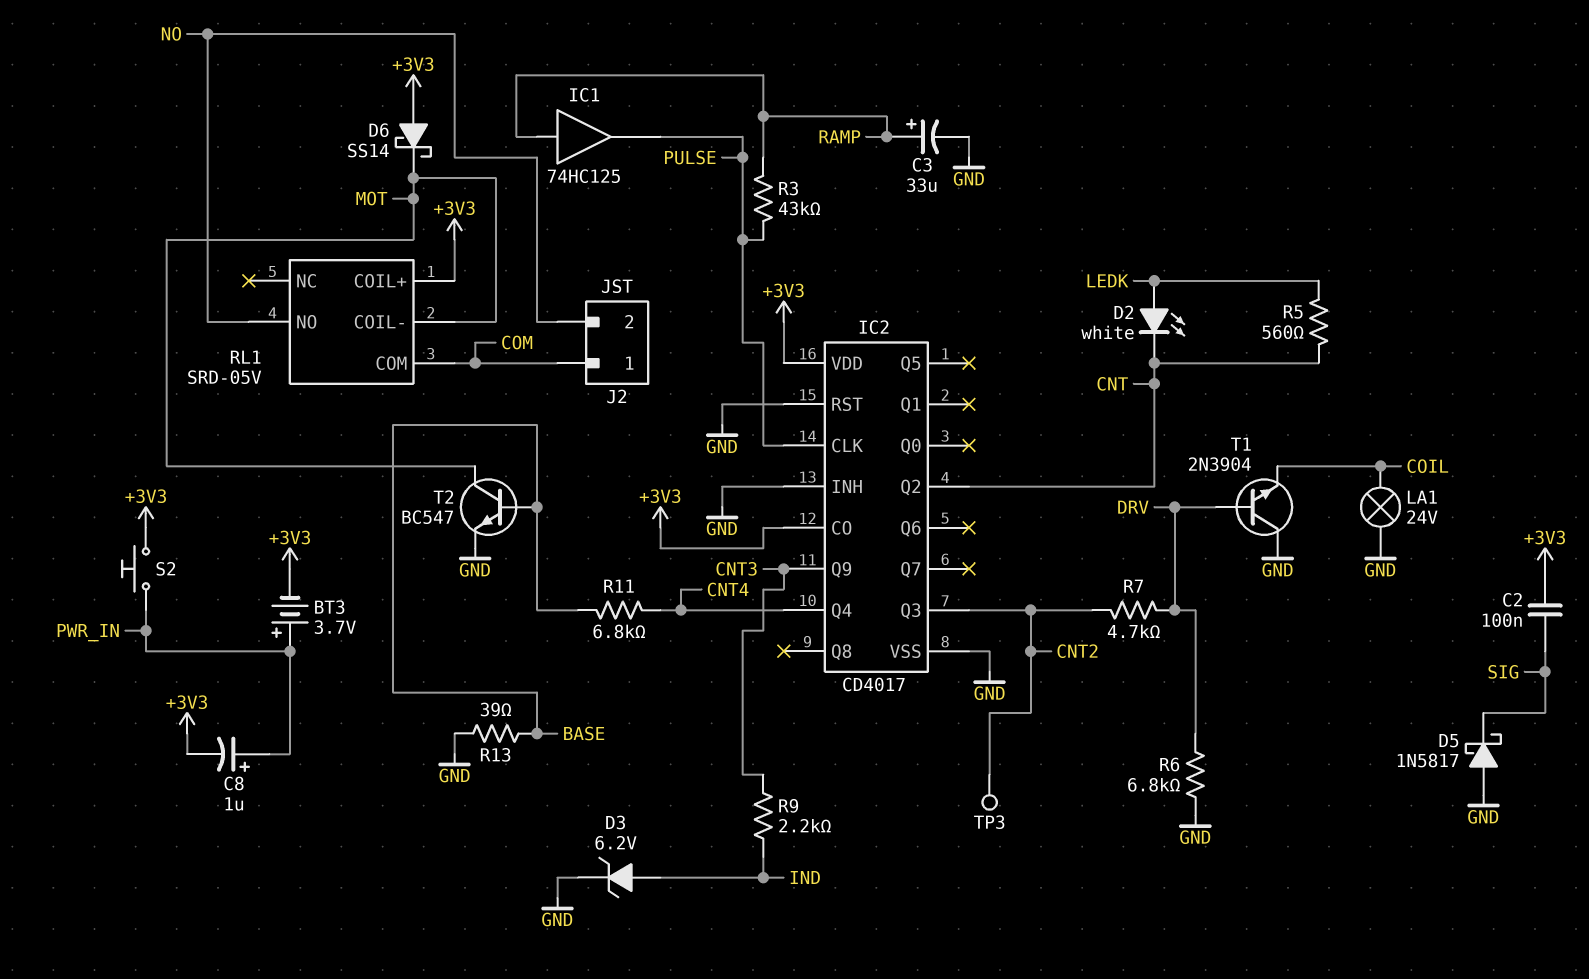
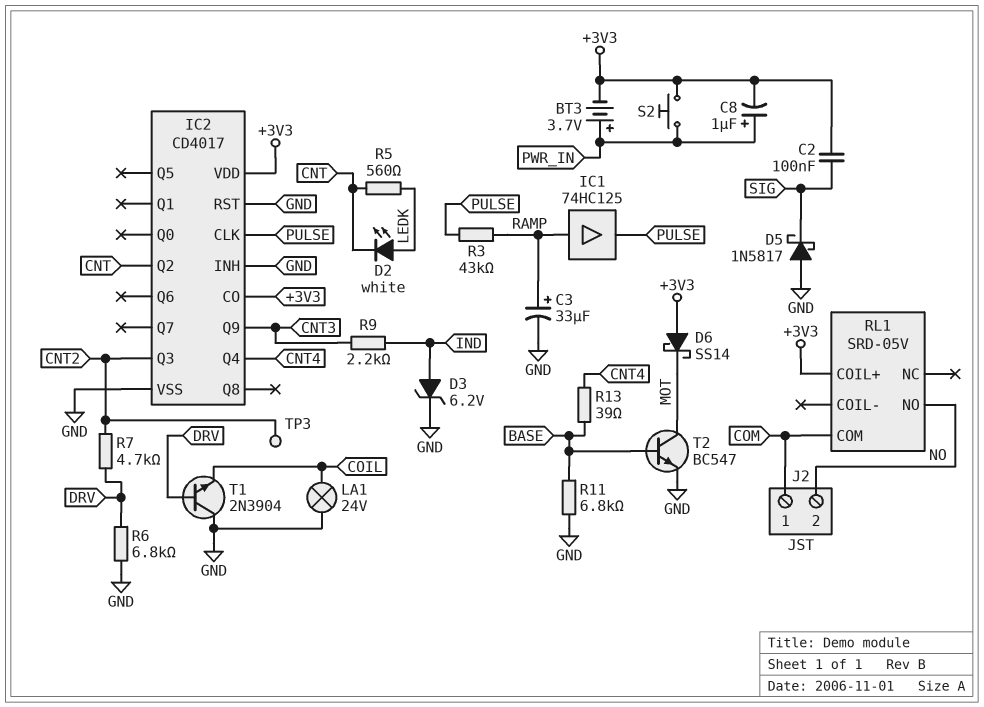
R11: 6.8k (BASE, CNT4) -> 6.8k (BASE, GND)
R13: 39 (BASE, GND) -> 39 (BASE, CNT4)
RL1 pin COIL-: MOT -> none

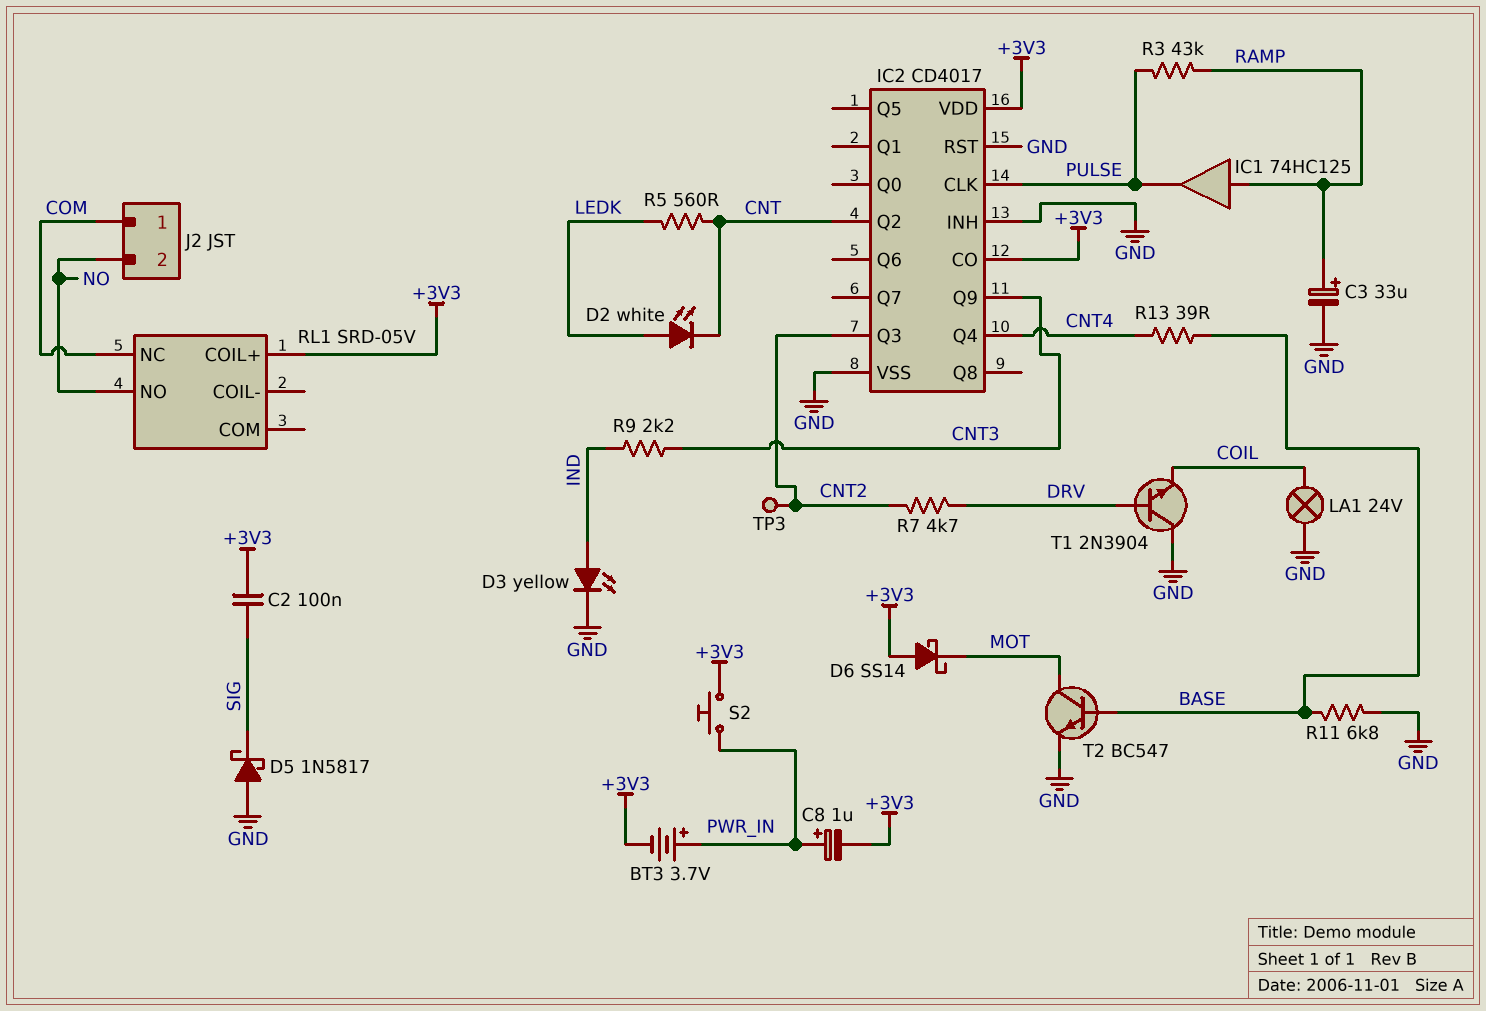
D3: zener 6.2V (A IND, K GND) -> LED yellow (A IND, K GND)
R6: 6.8k (DRV, GND) -> none
RL1 pin COM: COM -> none
RL1 pin NC: none -> COM

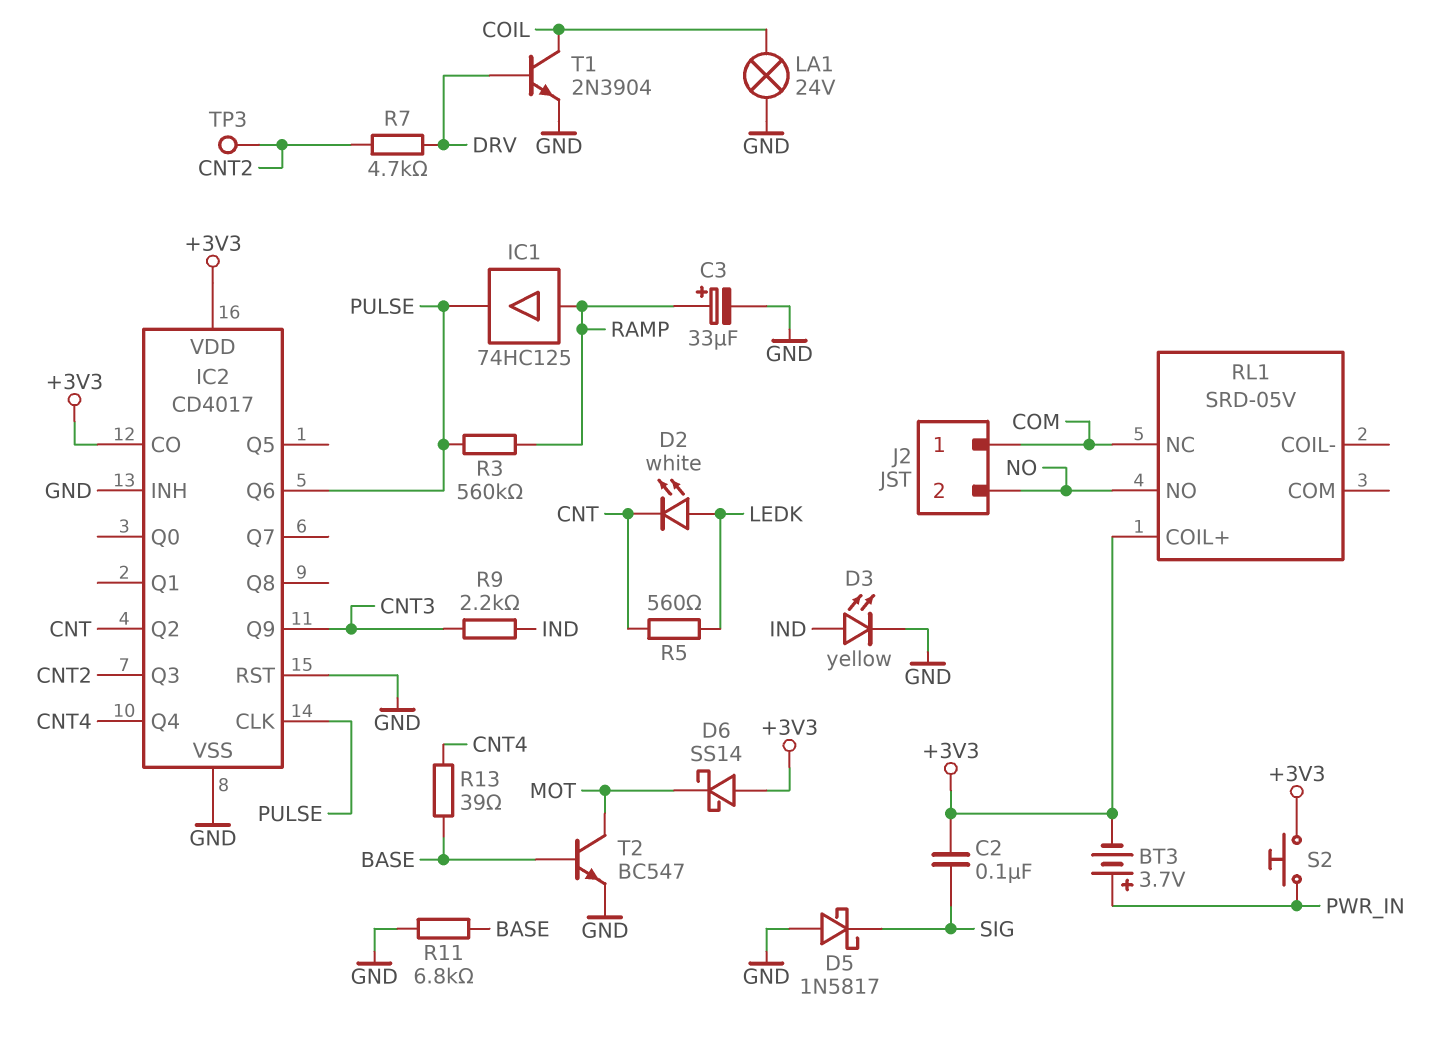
C8: 1uF (plus PWR_IN, minus +3V3) -> none
IC2 pin Q6: none -> PULSE
R3: 43k (PULSE, RAMP) -> 560k (PULSE, RAMP)
T1: NPN 2N3904 (B DRV, C GND, E COIL) -> NPN 2N3904 (B DRV, C COIL, E GND)

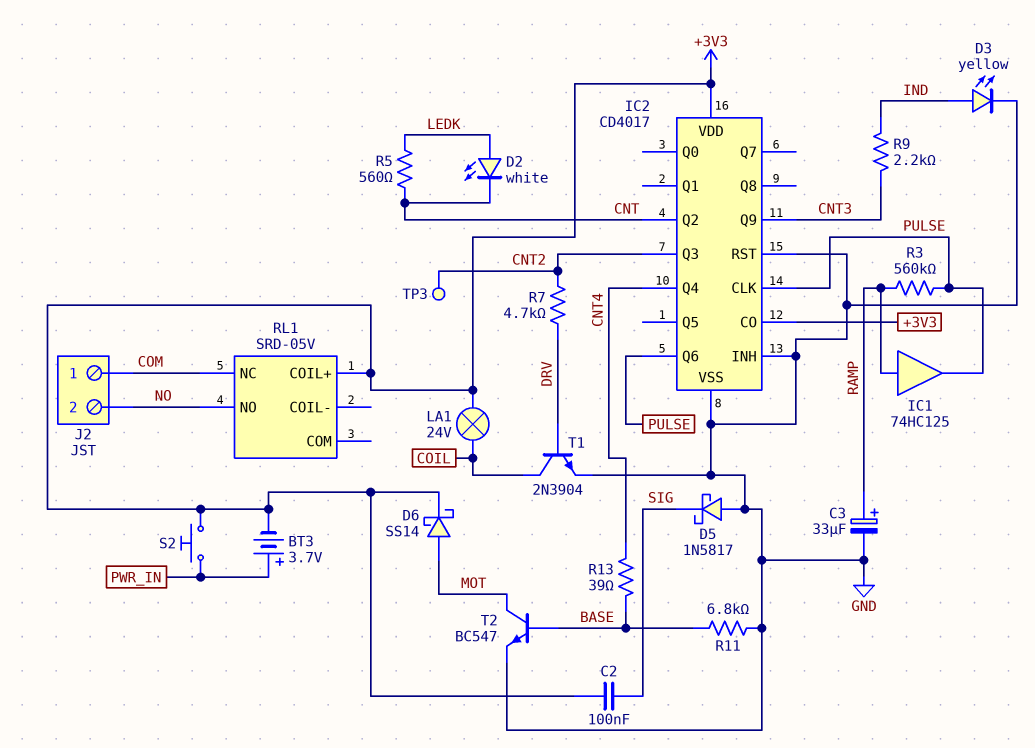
D6: schottky SS14 (A +3V3, K MOT) -> schottky SS14 (A MOT, K +3V3)
LA1: lamp 24V (COIL, GND) -> lamp 24V (+3V3, COIL)

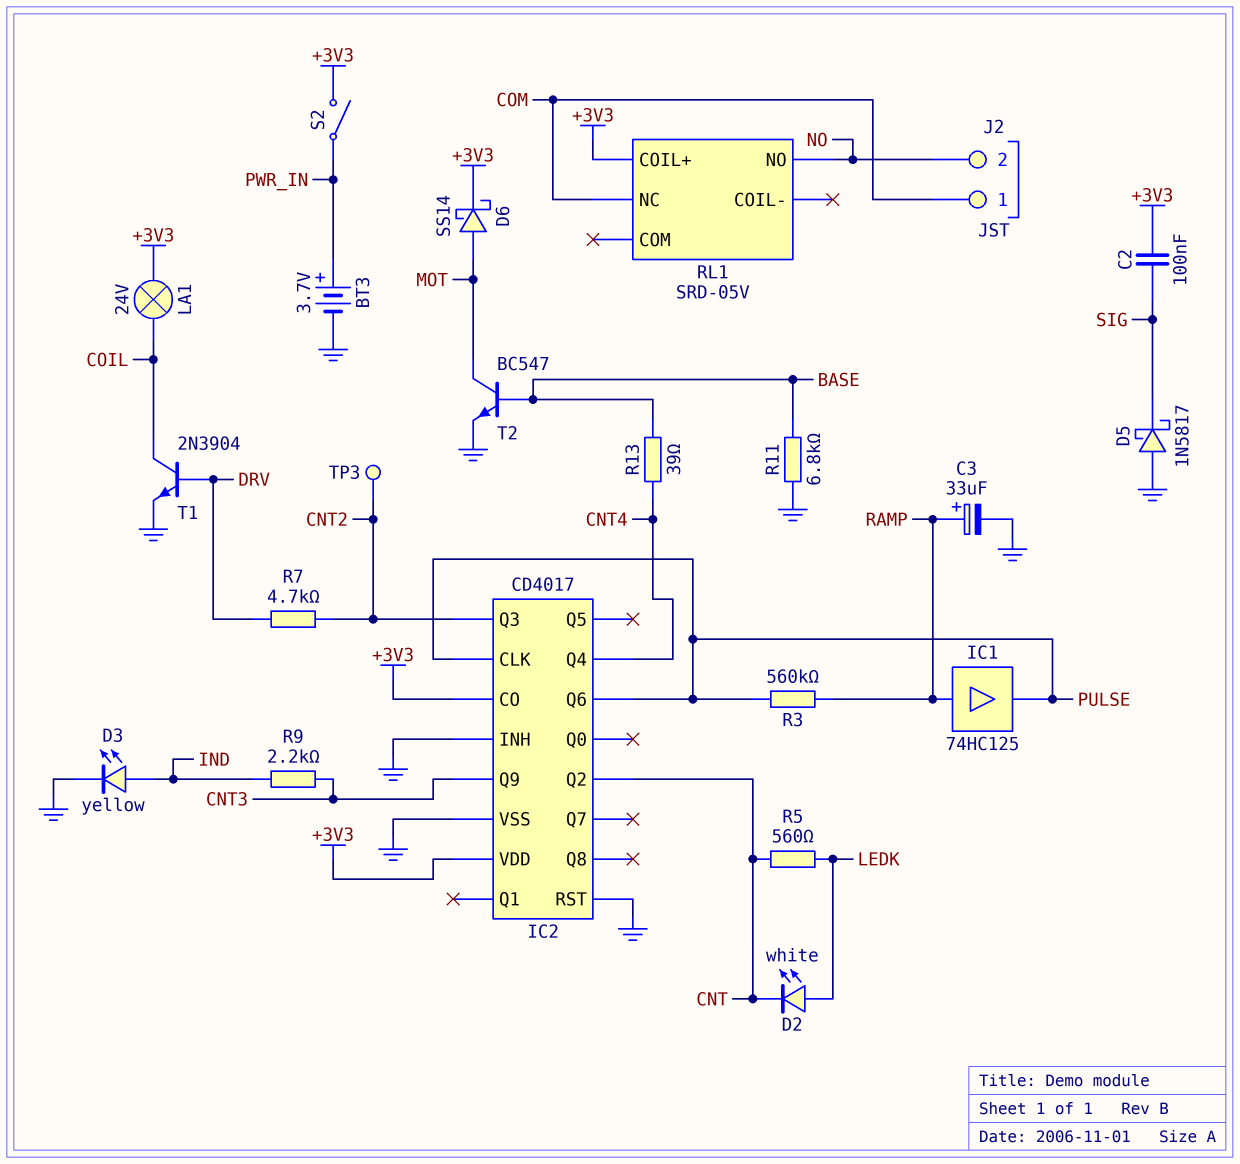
BT3: 3.7V (plus PWR_IN, minus +3V3) -> 3.7V (plus PWR_IN, minus GND)
S2: button (+3V3, PWR_IN) -> switch (+3V3, PWR_IN)

